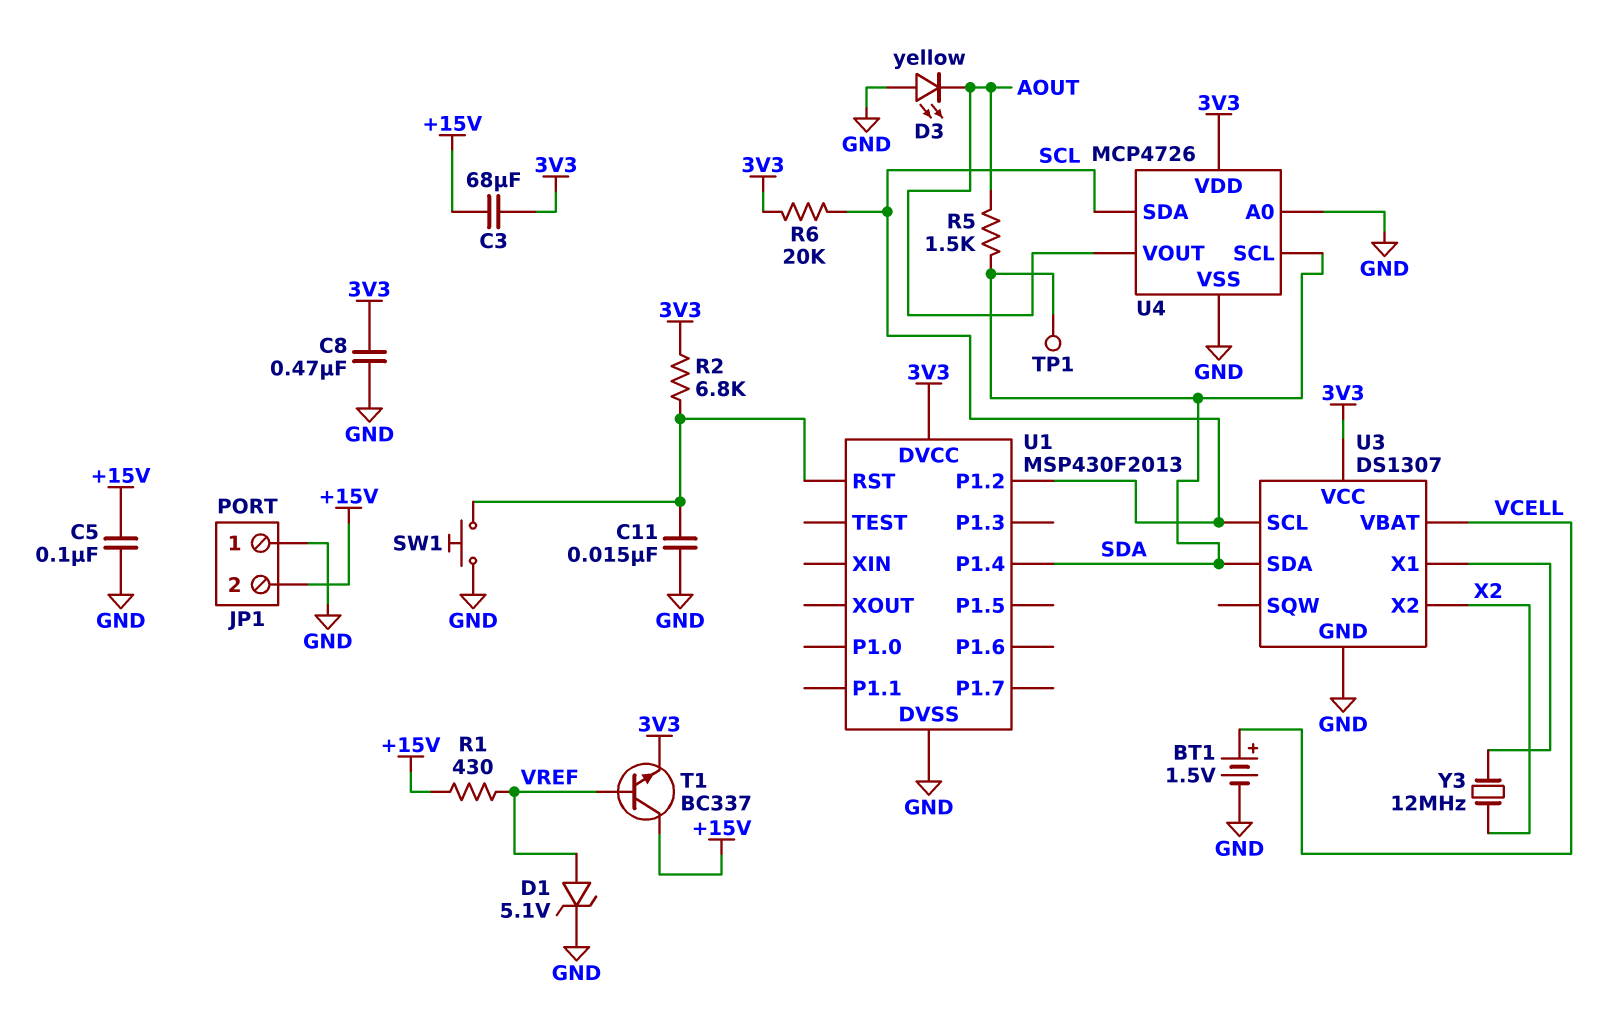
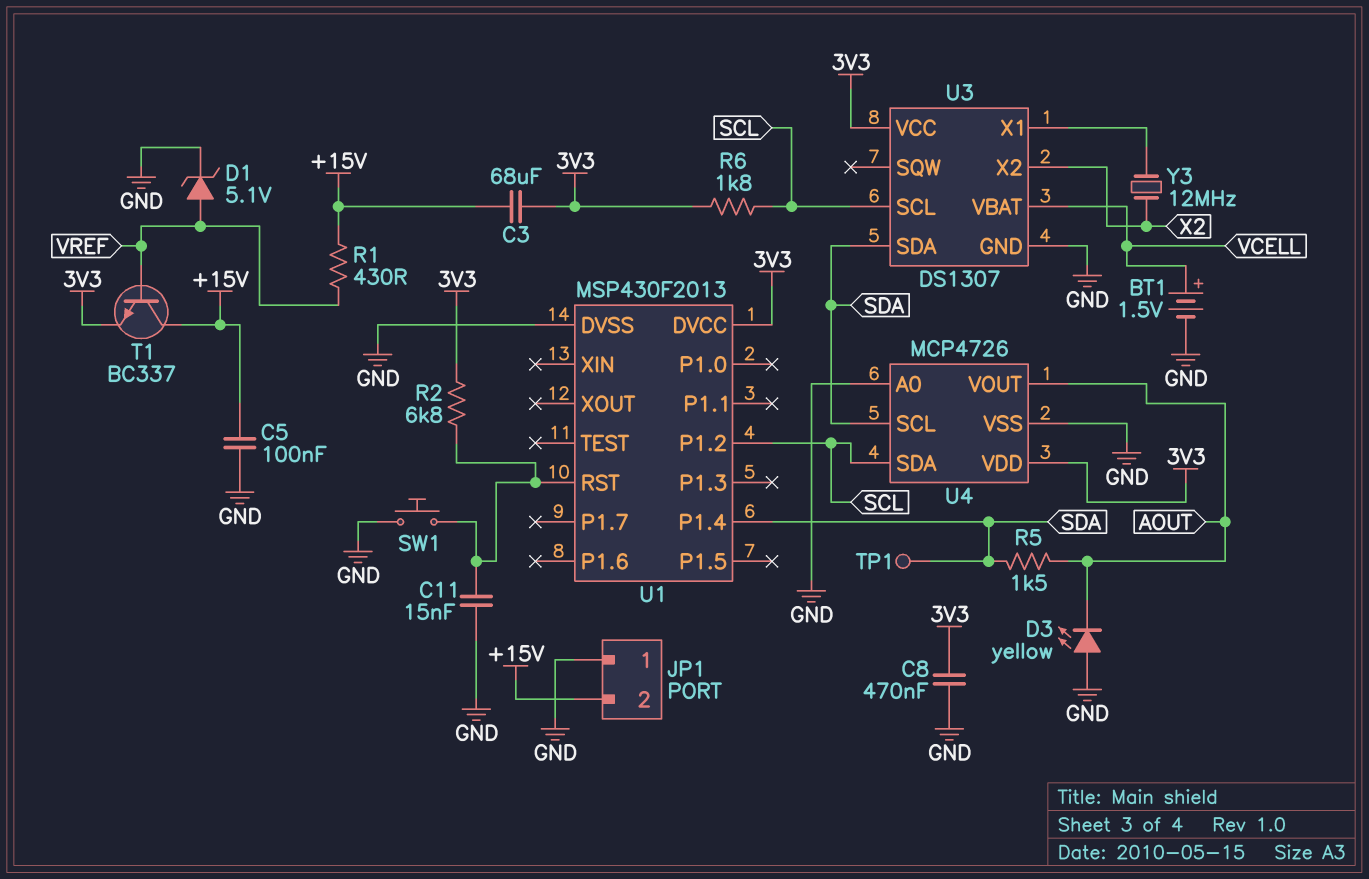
R6: 20k (3V3, SCL) -> 1.8k (3V3, SCL)

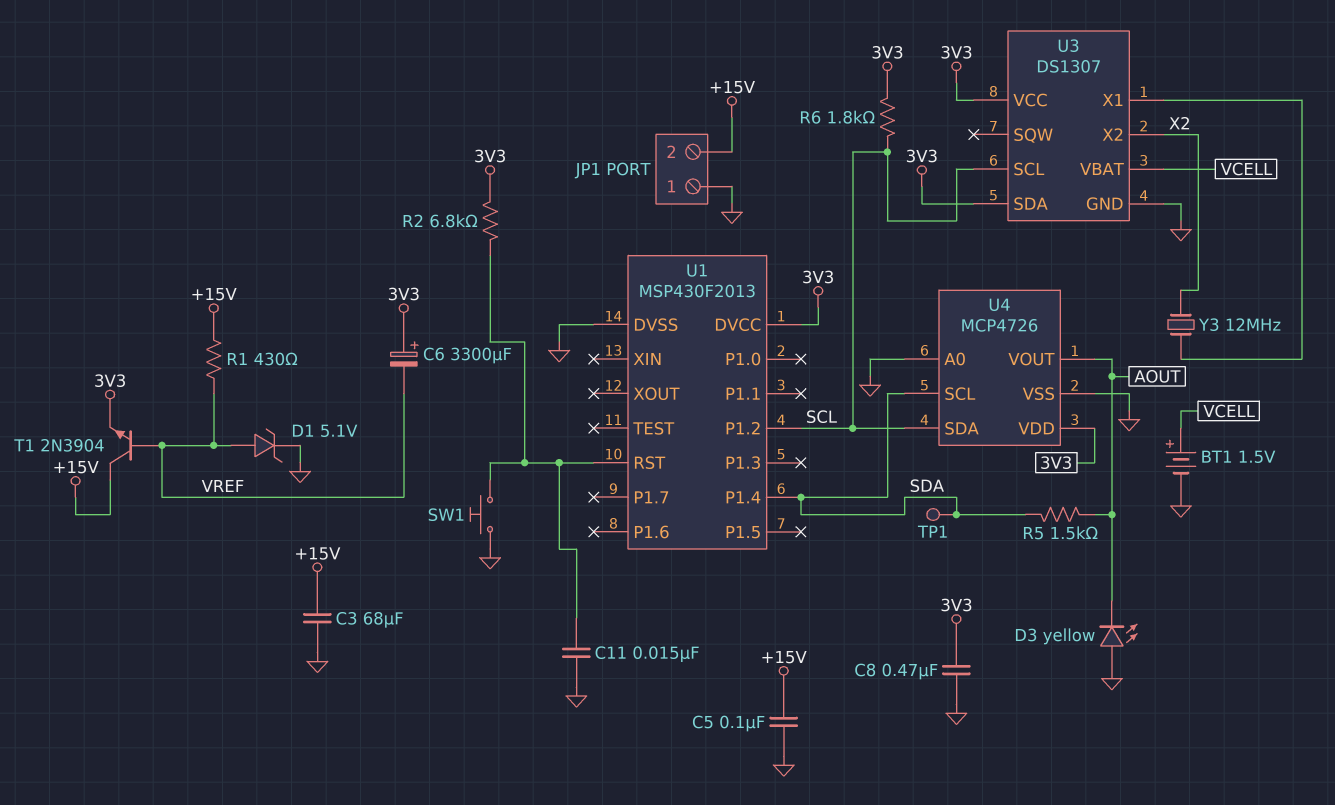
C3: 68uF (+15V, 3V3) -> 68uF (+15V, GND)
C6: none -> 3300uF (plus 3V3, minus VREF)
T1: NPN BC337 (B VREF, C +15V, E 3V3) -> NPN 2N3904 (B VREF, C +15V, E 3V3)
U3 pin SDA: SDA -> 3V3

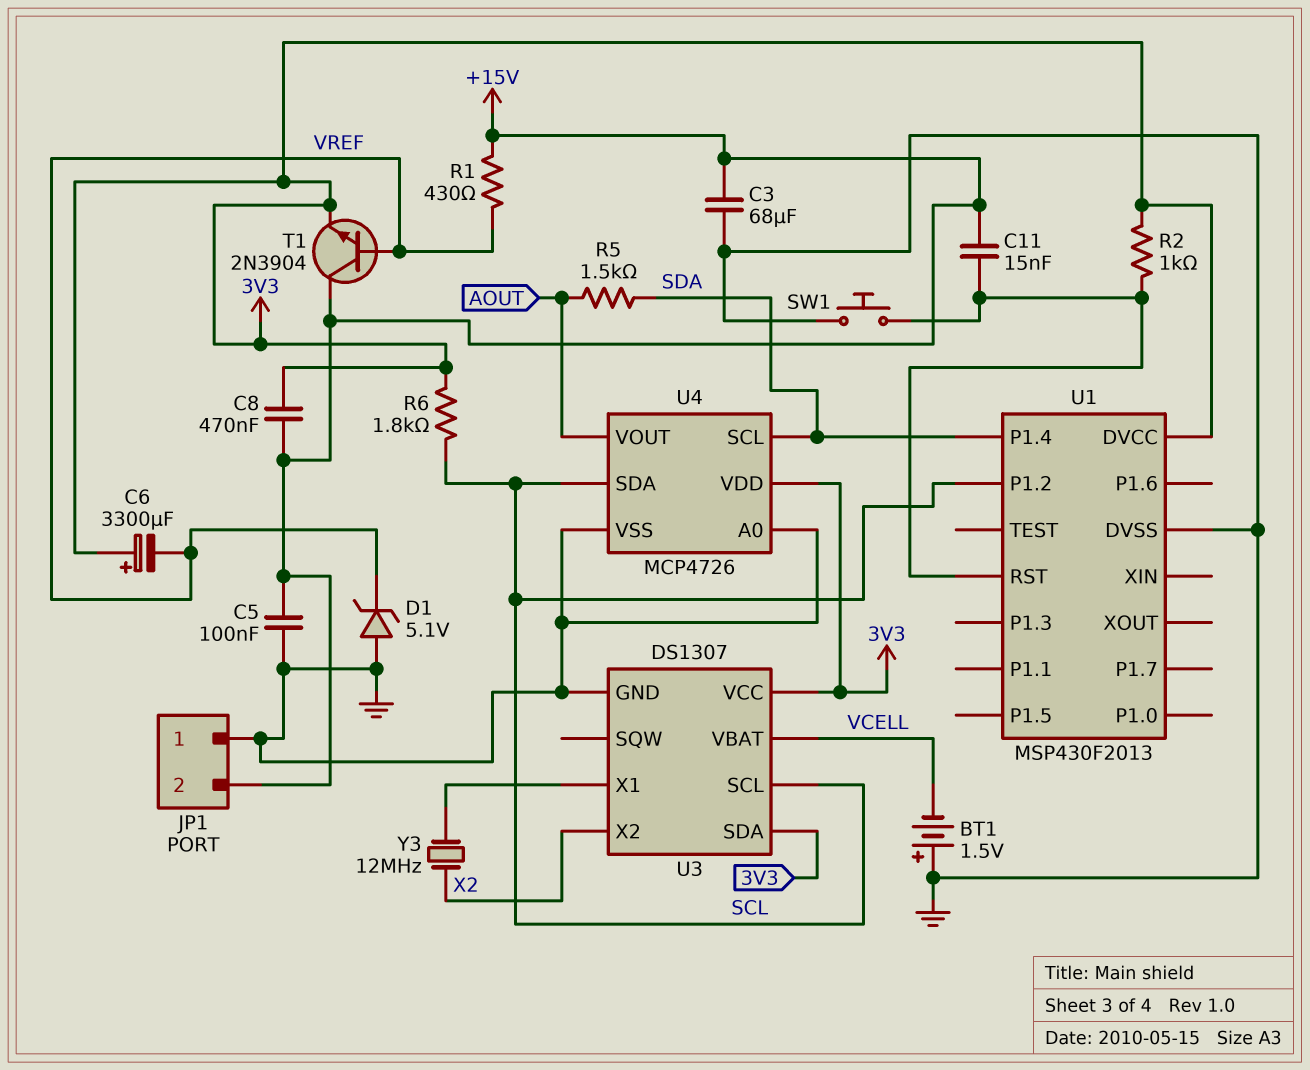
BT1: 1.5V (plus VCELL, minus GND) -> 1.5V (plus GND, minus VCELL)
C8: 470nF (3V3, GND) -> 470nF (+15V, 3V3)
C11: 15nF (GND, U1/RST) -> 15nF (+15V, U1/RST)
D1: zener 5.1V (A VREF, K GND) -> zener 5.1V (A GND, K VREF)
D3: LED yellow (A GND, K AOUT) -> none
R2: 6.8k (3V3, U1/RST) -> 1k (3V3, U1/RST)
TP1: test point (SDA) -> none

